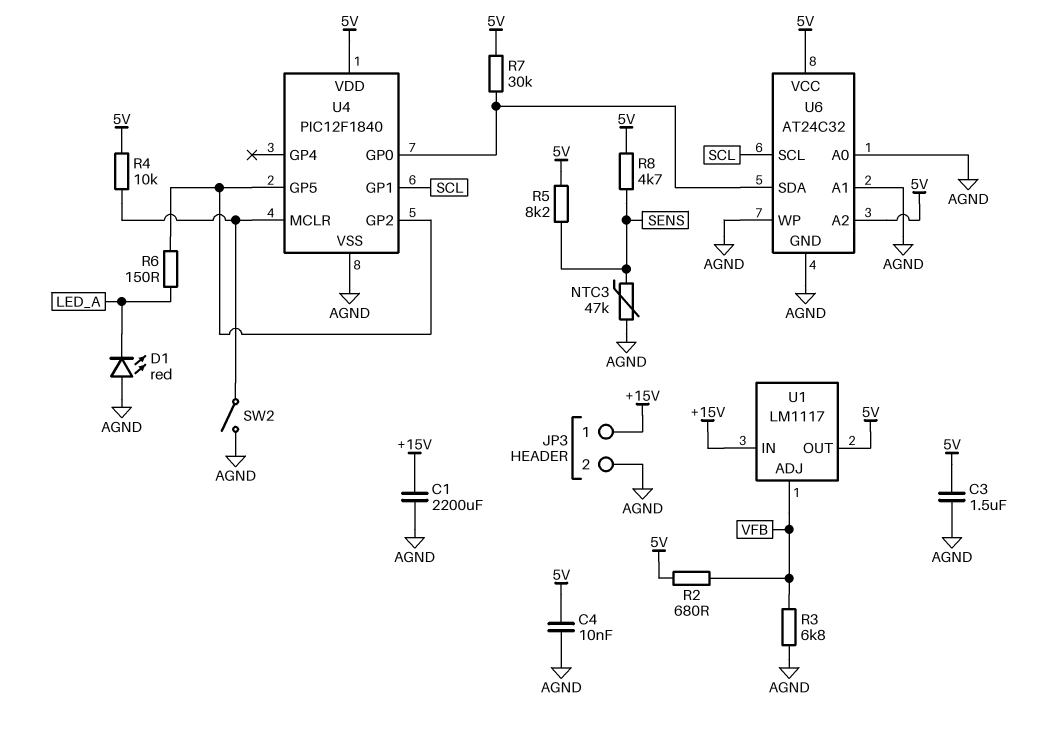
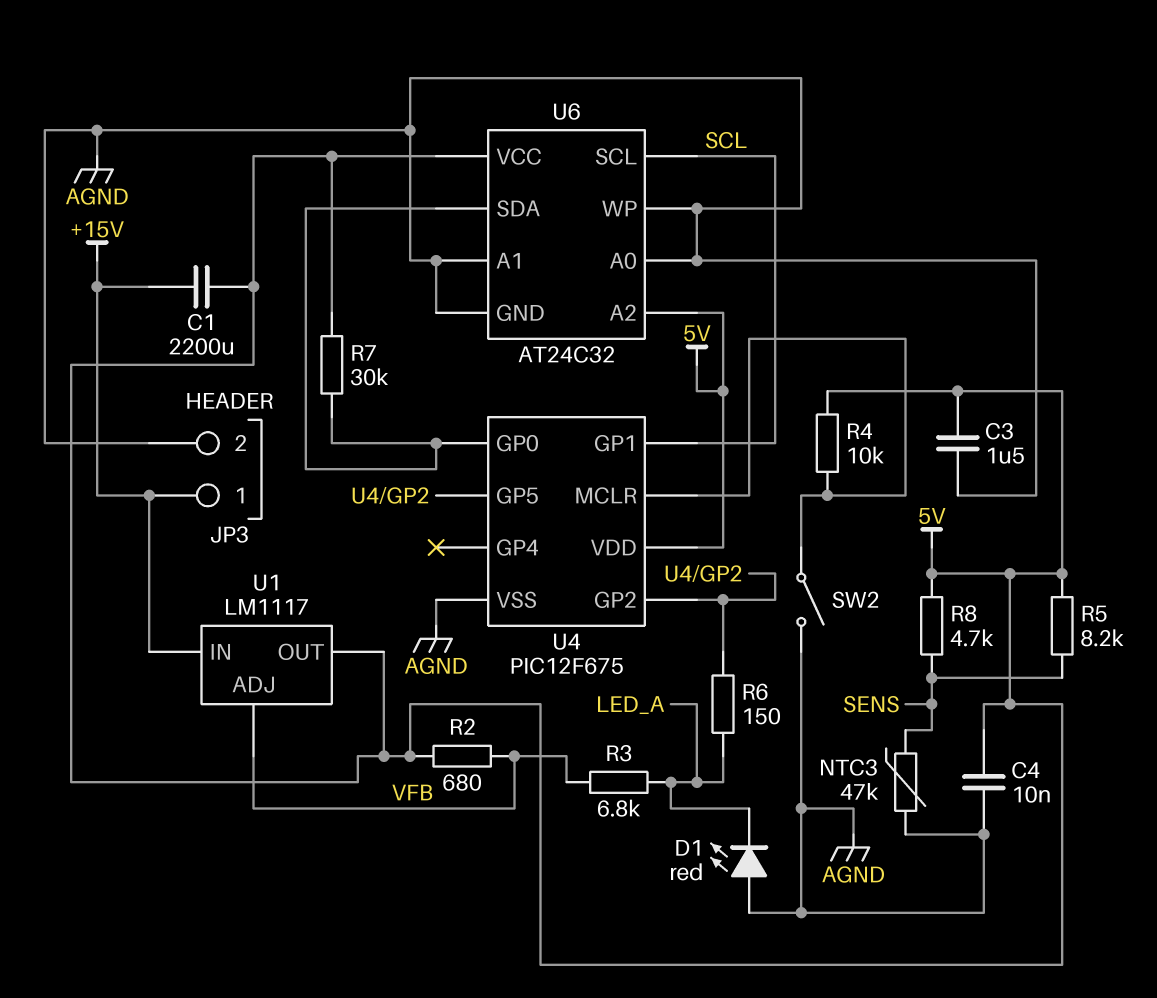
C1: 2200uF (+15V, AGND) -> 2200uF (+15V, 5V)
R3: 6.8k (AGND, VFB) -> 6.8k (LED_A, VFB)
U4: PIC12F1840 -> PIC12F675

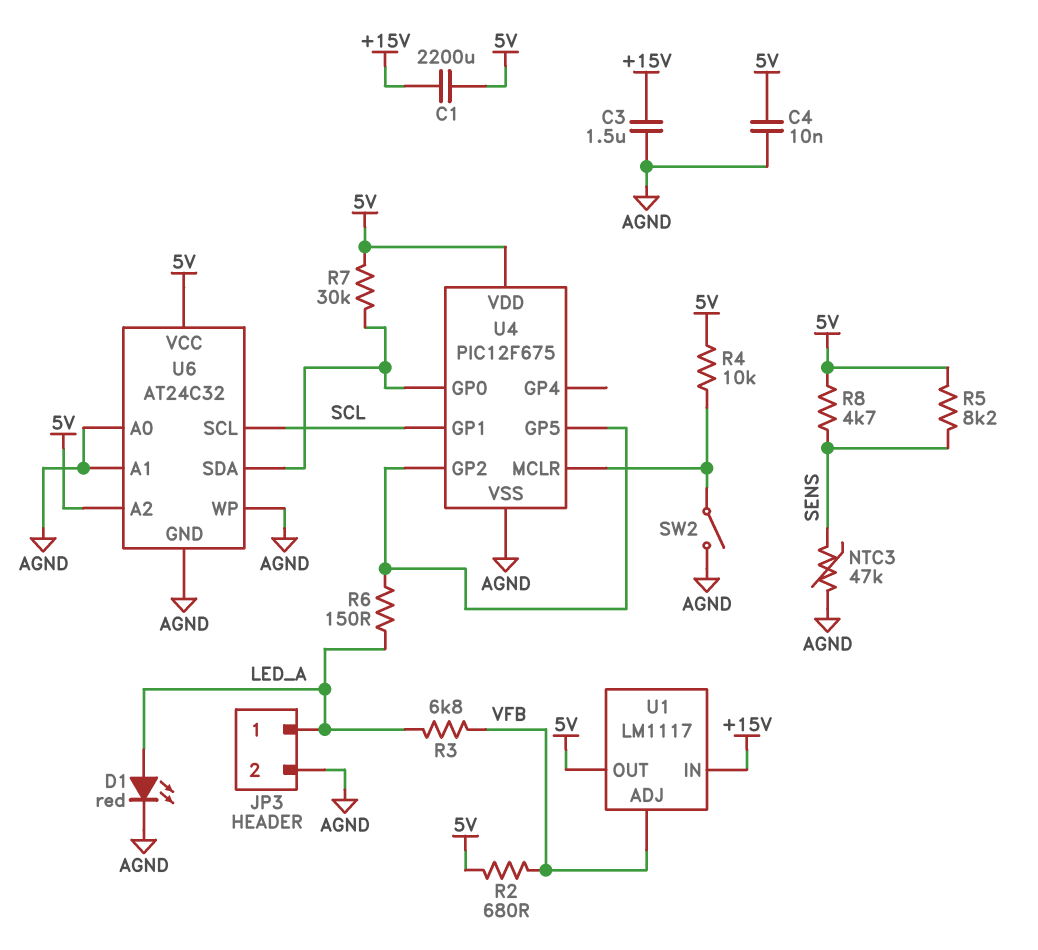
C3: 1.5uF (5V, AGND) -> 1.5uF (+15V, AGND)
D1: LED red (A AGND, K LED_A) -> LED red (A LED_A, K AGND)
JP3 pin 1: +15V -> LED_A

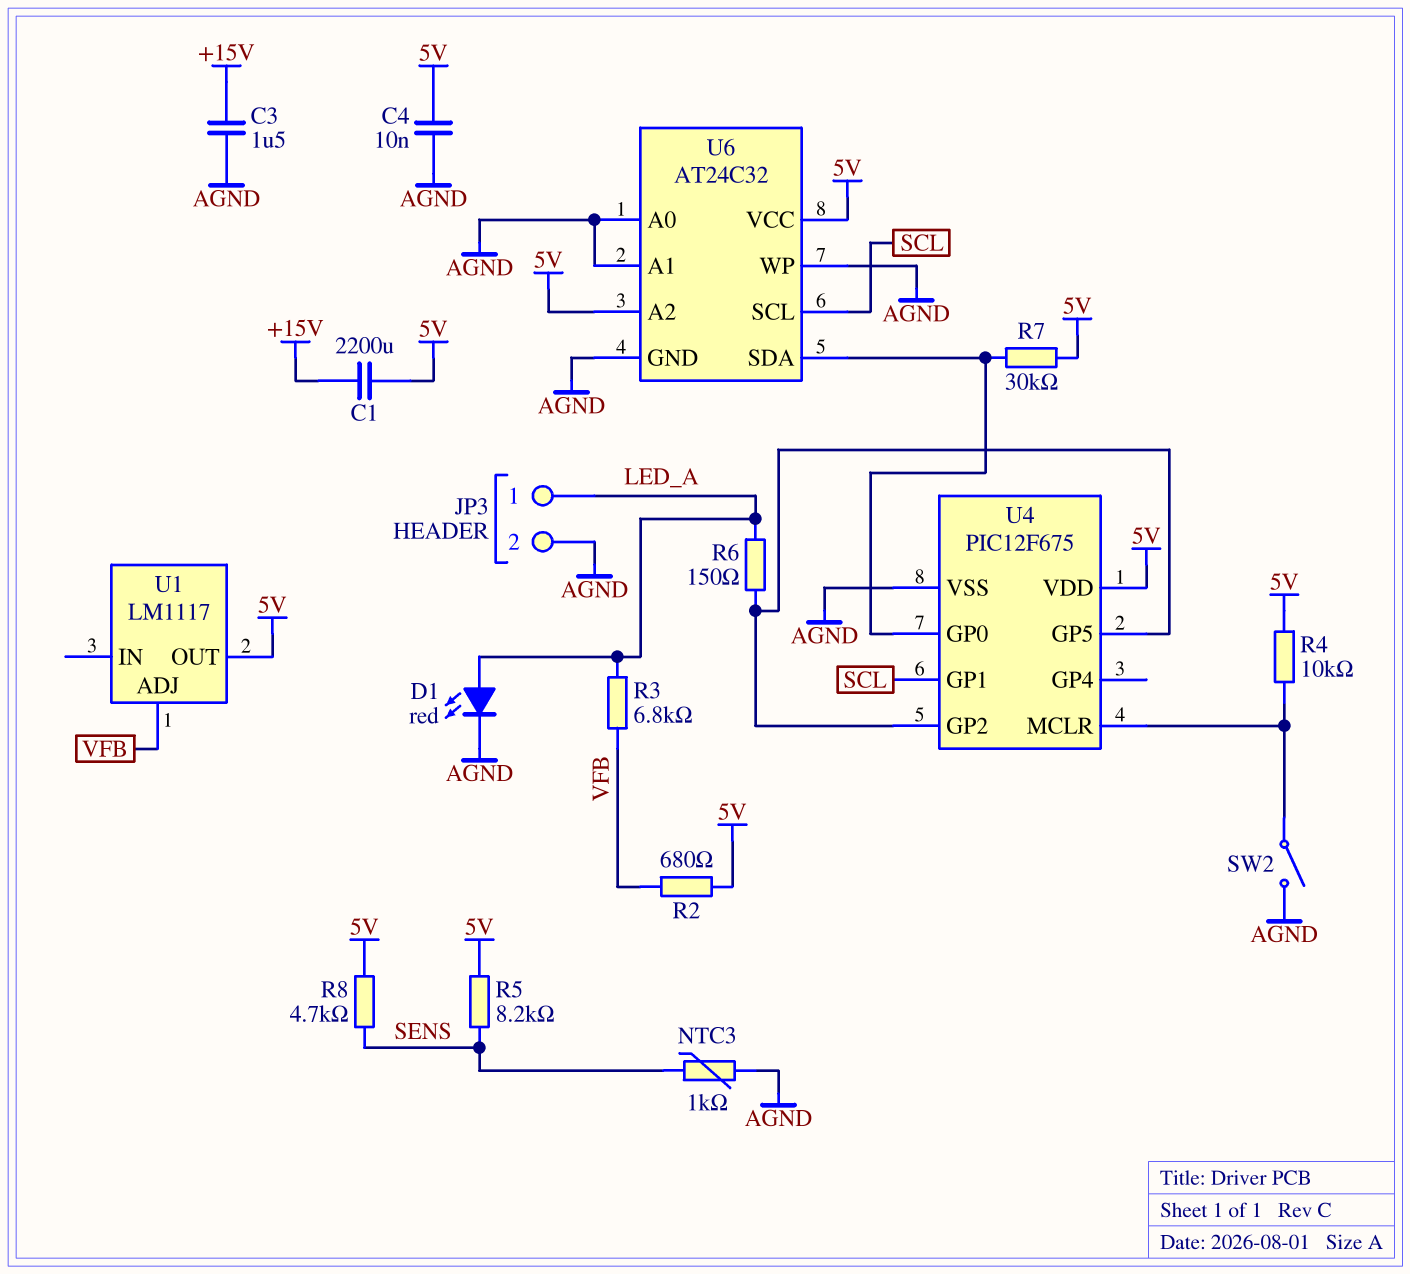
NTC3: 47k (AGND, SENS) -> 1k (AGND, SENS)
U1 pin IN: +15V -> none

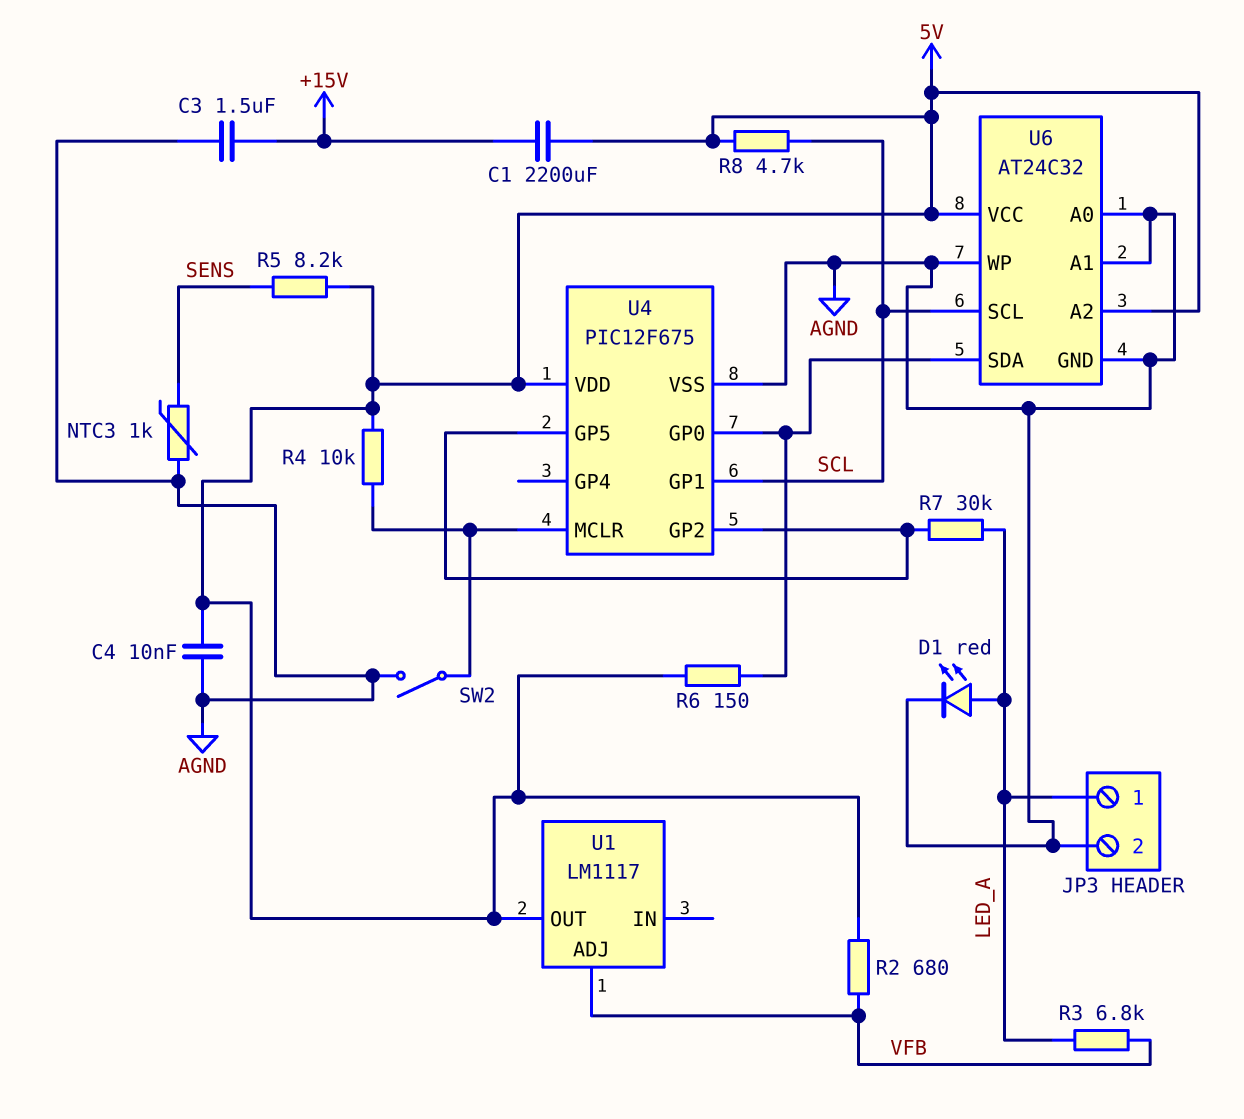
R6: 150 (LED_A, U4/GP2) -> 150 (5V, U4/GP0)
R7: 30k (5V, U4/GP0) -> 30k (LED_A, U4/GP2)
R8: 4.7k (5V, SENS) -> 4.7k (5V, SCL)

